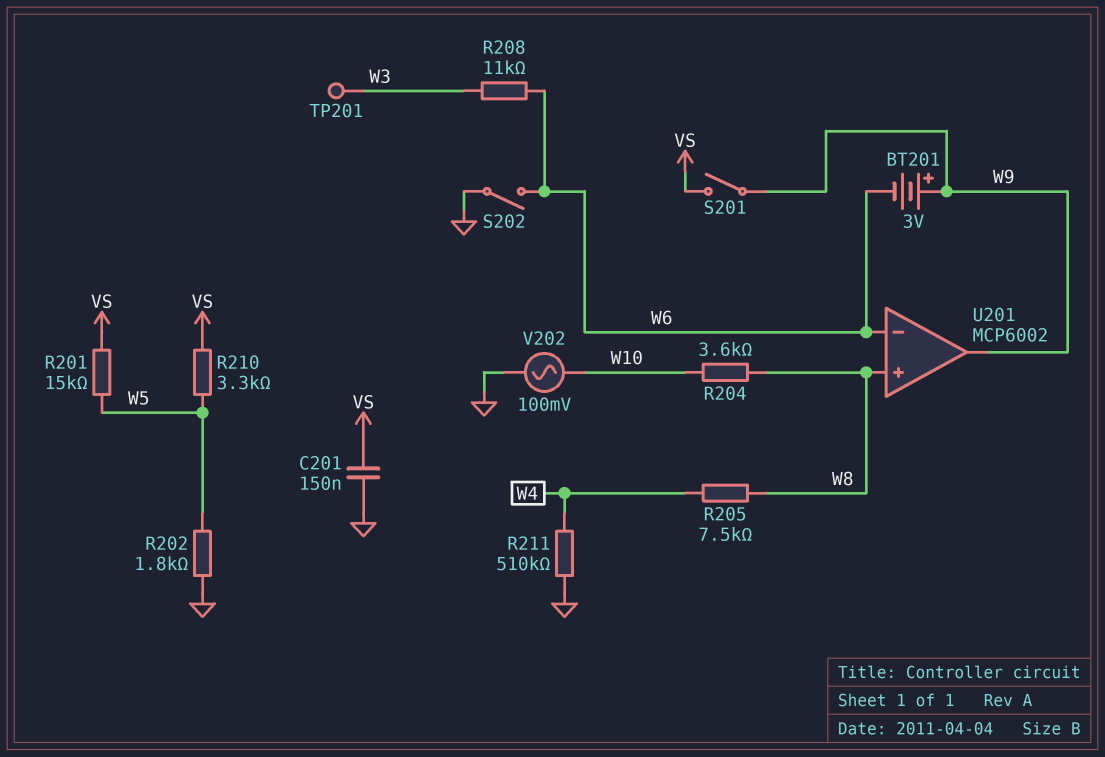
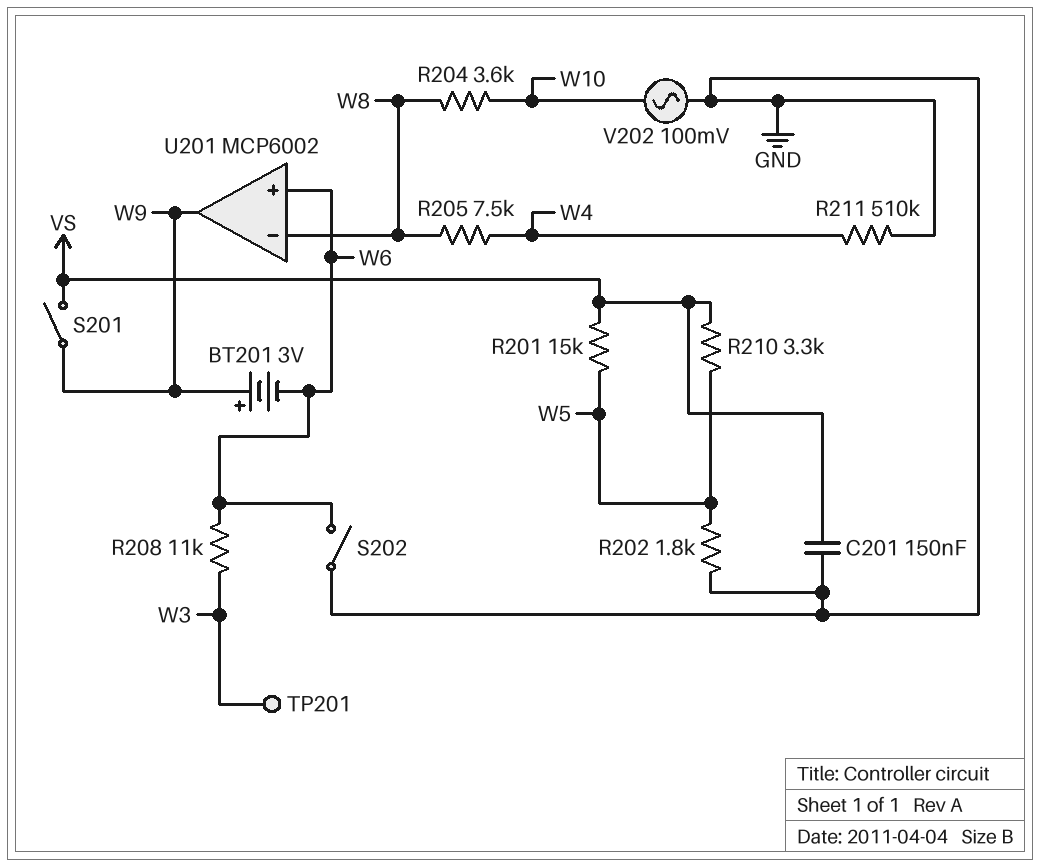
U201 pin in+: W8 -> W6
U201 pin in-: W6 -> W8

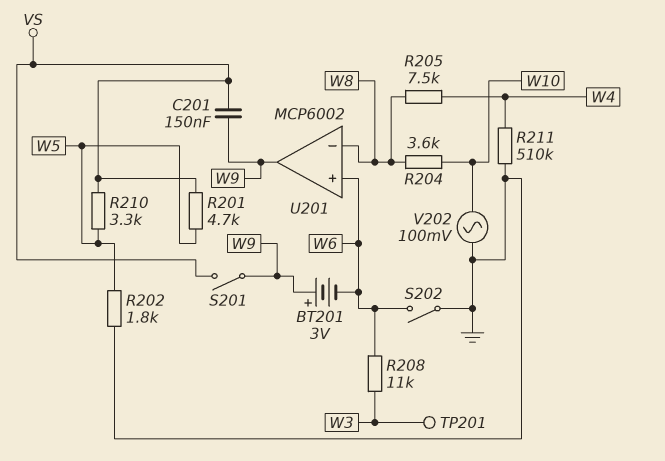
C201: 150nF (GND, VS) -> 150nF (VS, W9)
R201: 15k (VS, W5) -> 4.7k (VS, W5)

